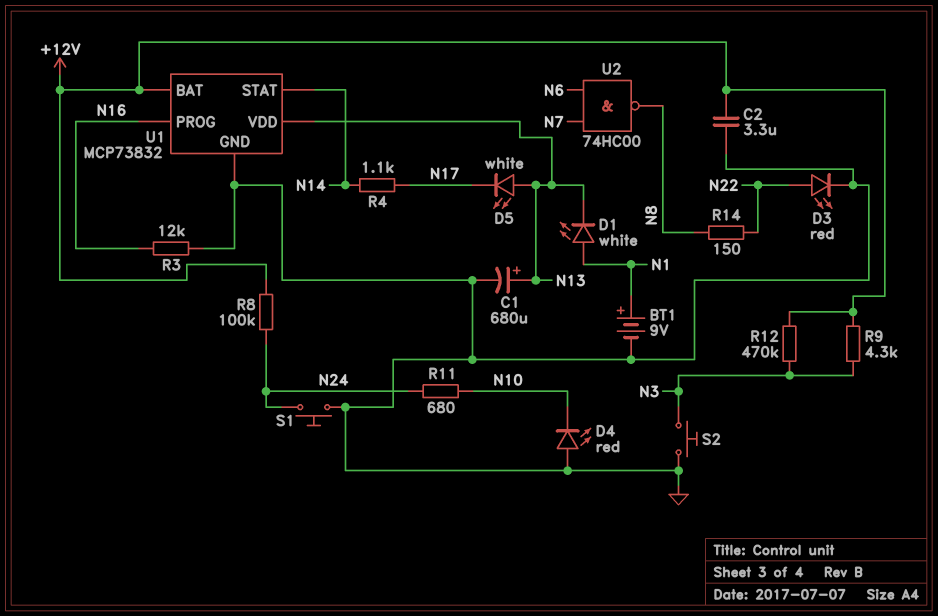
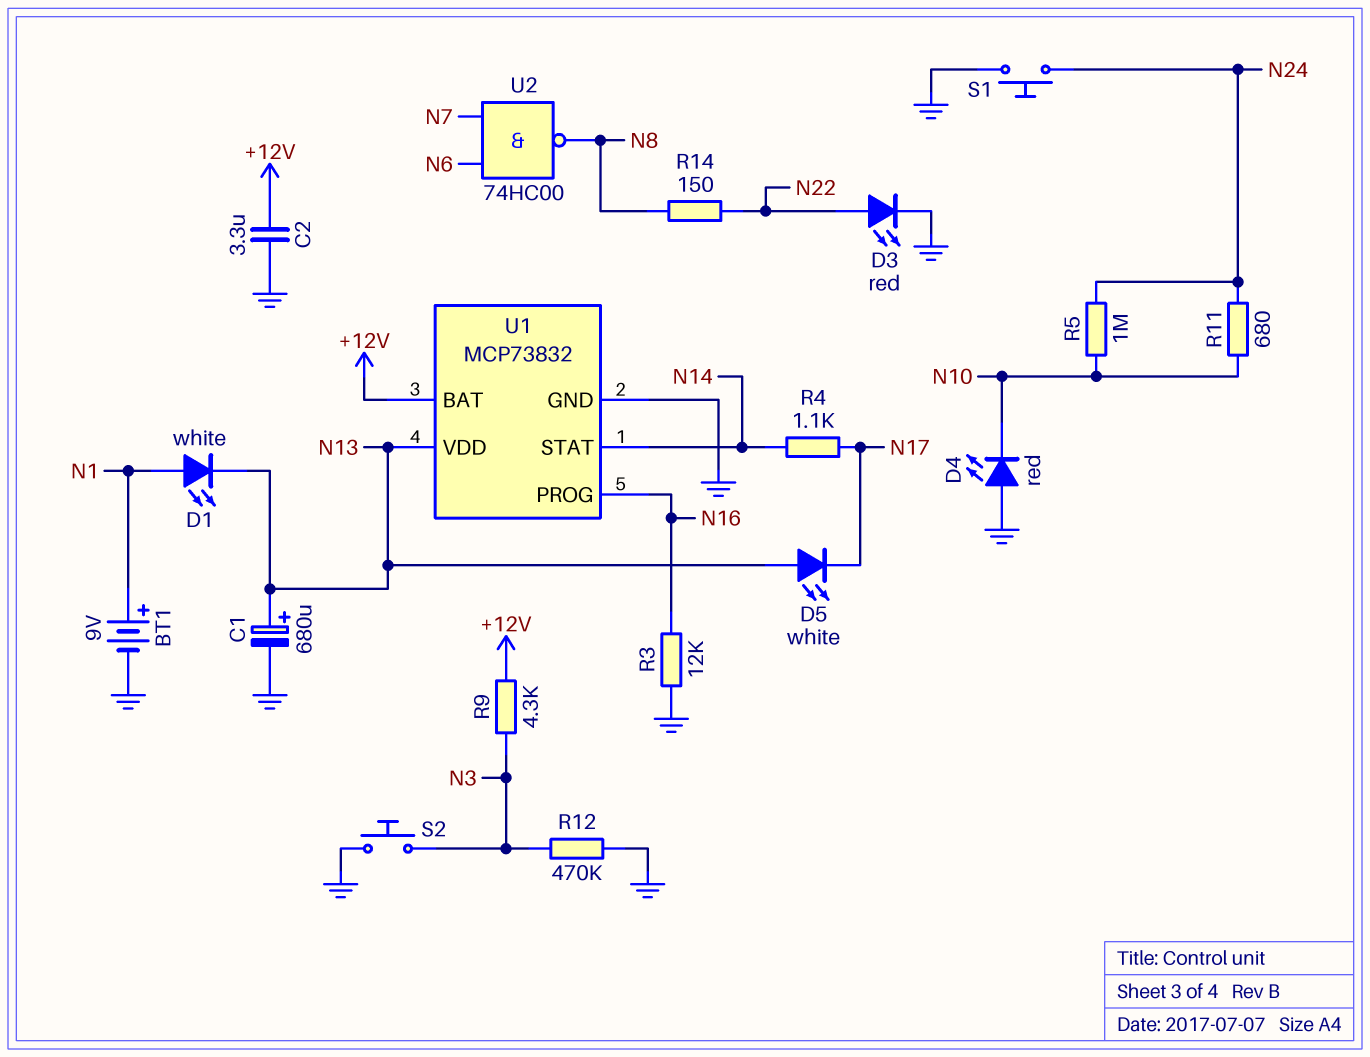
R5: none -> 1M (N10, N24)
R8: 100k (+12V, N24) -> none
R12: 470k (+12V, N3) -> 470k (GND, N3)

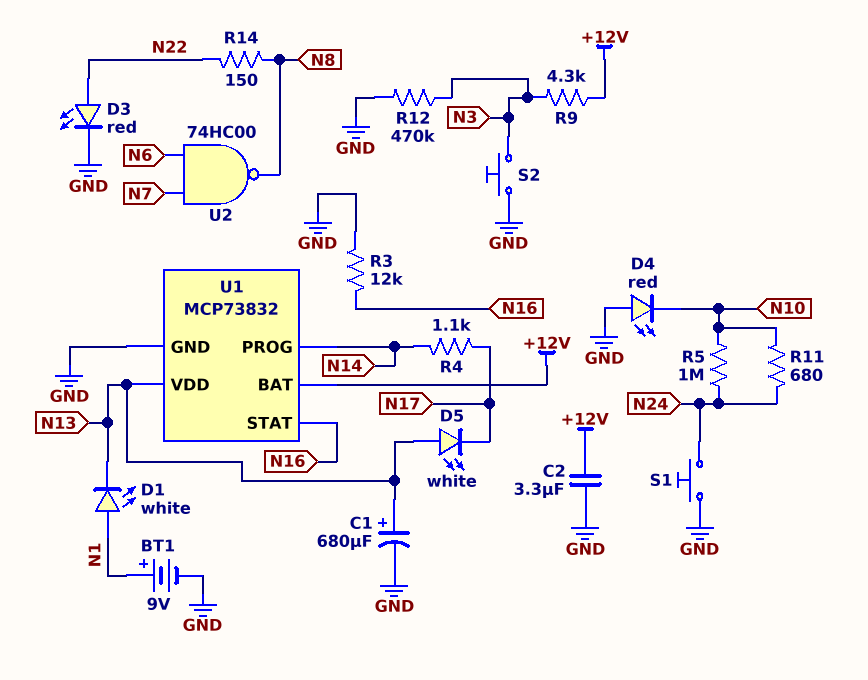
U1 pin PROG: N16 -> N14
U1 pin STAT: N14 -> N16

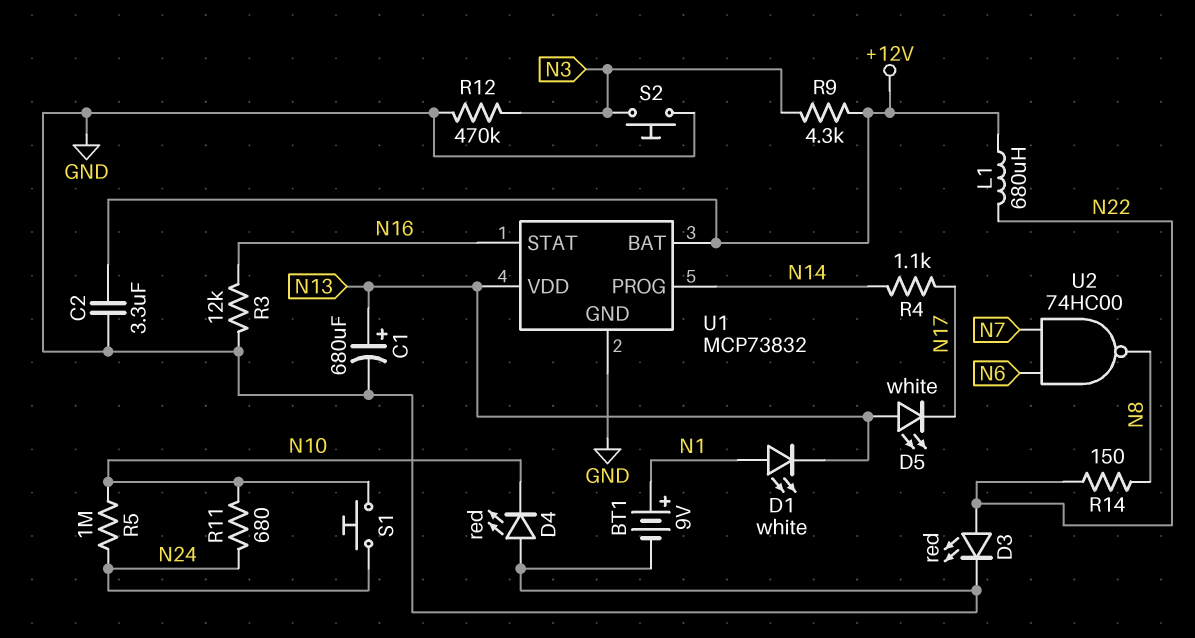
L1: none -> 680uH (+12V, N22)
S1: button (GND, N24) -> button (N10, N24)

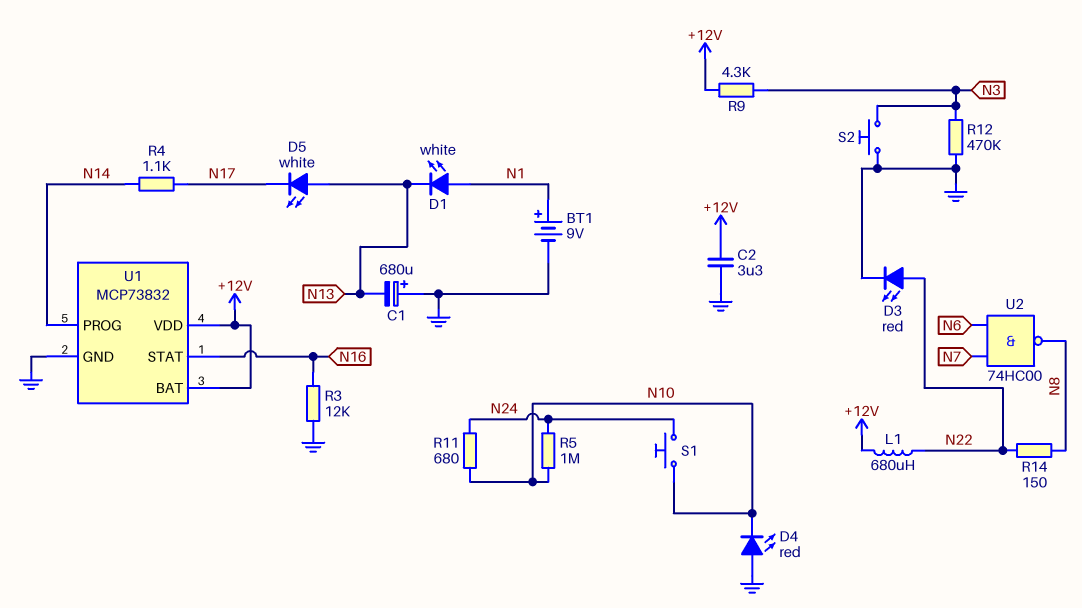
C1: 680uF (plus N13, minus GND) -> 680uF (plus GND, minus N13)
U1 pin VDD: N13 -> +12V

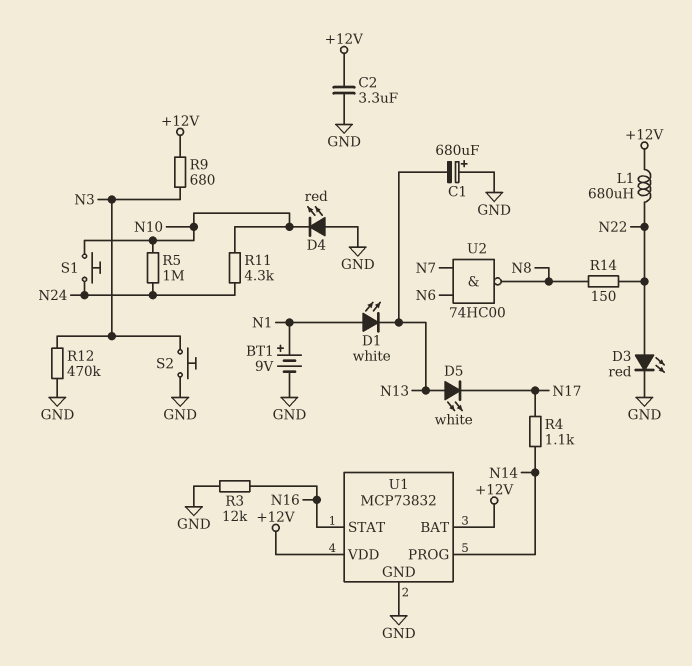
R9: 4.3k (+12V, N3) -> 680 (+12V, N3)
R11: 680 (N10, N24) -> 4.3k (N10, N24)

